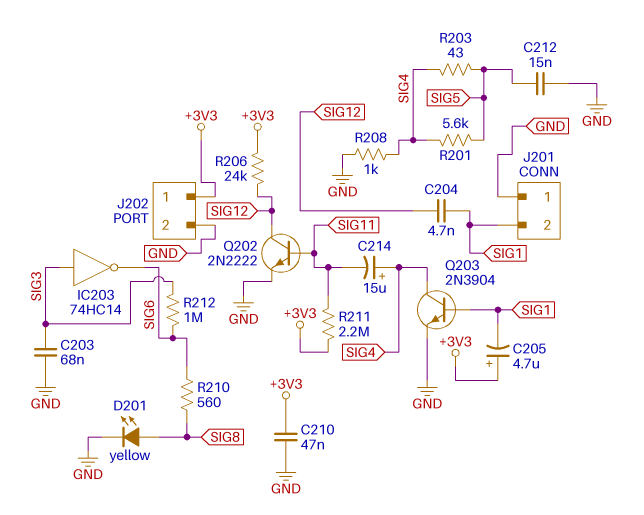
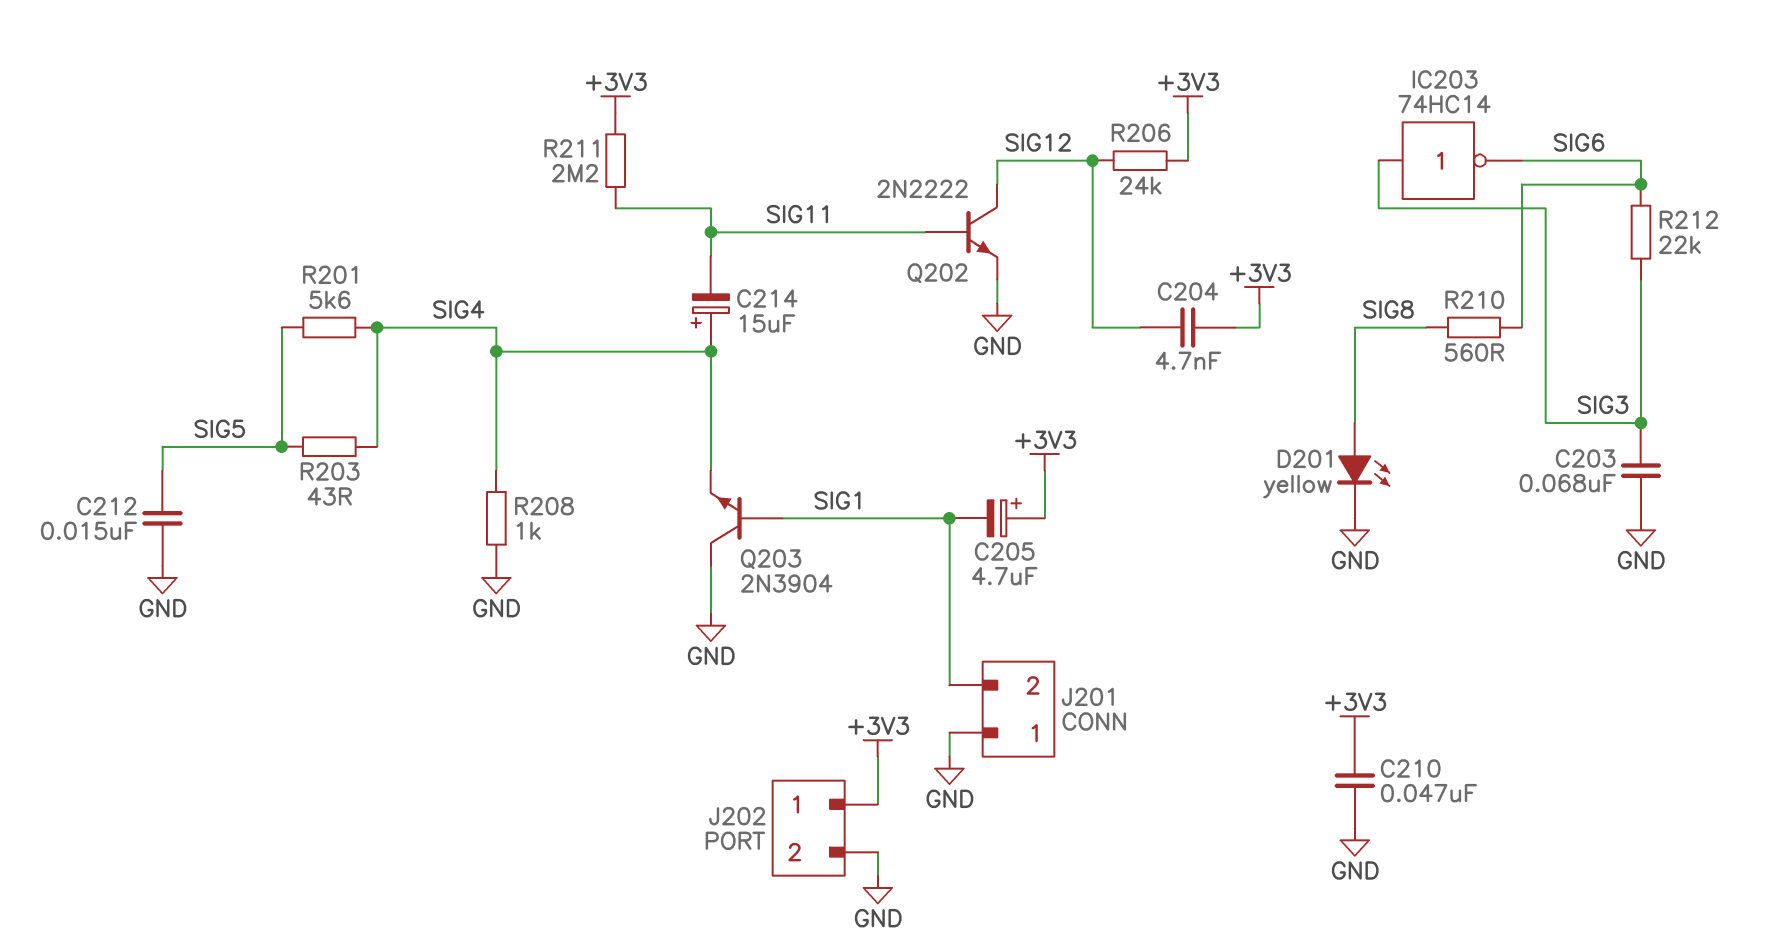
C204: 4.7nF (SIG1, SIG12) -> 4.7nF (+3V3, SIG12)
Q203: NPN 2N3904 (B SIG1, C SIG4, E GND) -> NPN 2N3904 (B SIG1, C GND, E SIG4)
R212: 1M (SIG3, SIG6) -> 22k (SIG3, SIG6)

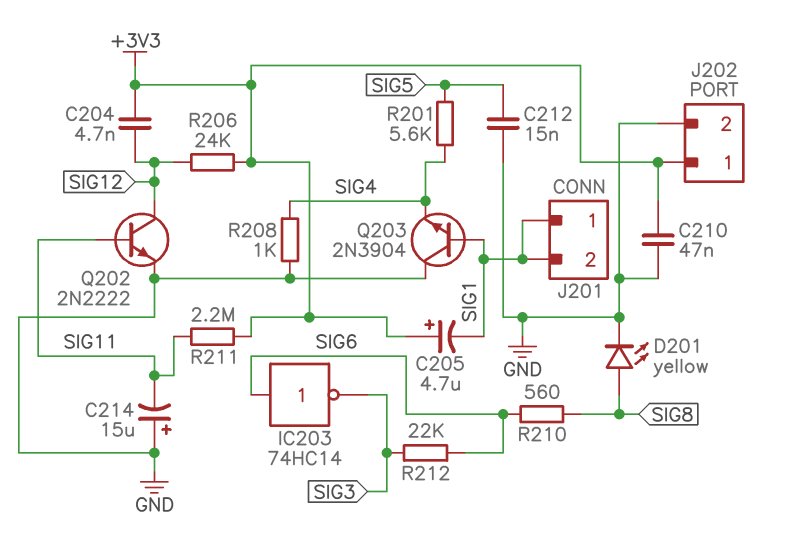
C203: 68nF (GND, SIG3) -> none
C214: 15uF (plus SIG4, minus SIG11) -> 15uF (plus GND, minus SIG11)
IC203: NOT 74HC14 (in SIG3, out SIG6) -> NOT 74HC14 (in SIG6, out SIG3)
J201 pin 1: GND -> SIG1
R203: 43 (SIG4, SIG5) -> none

